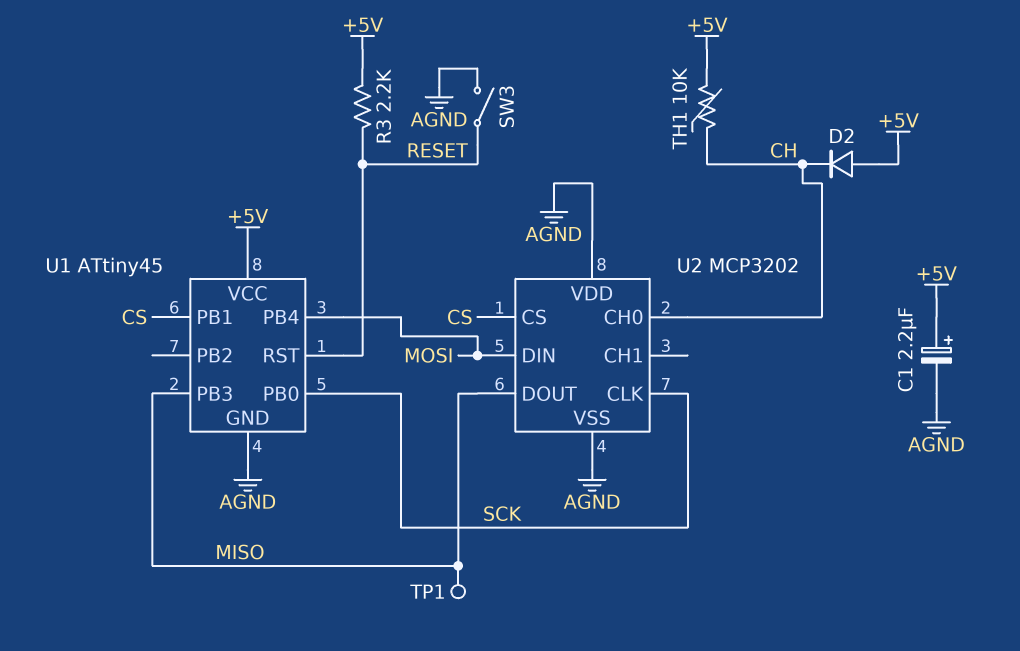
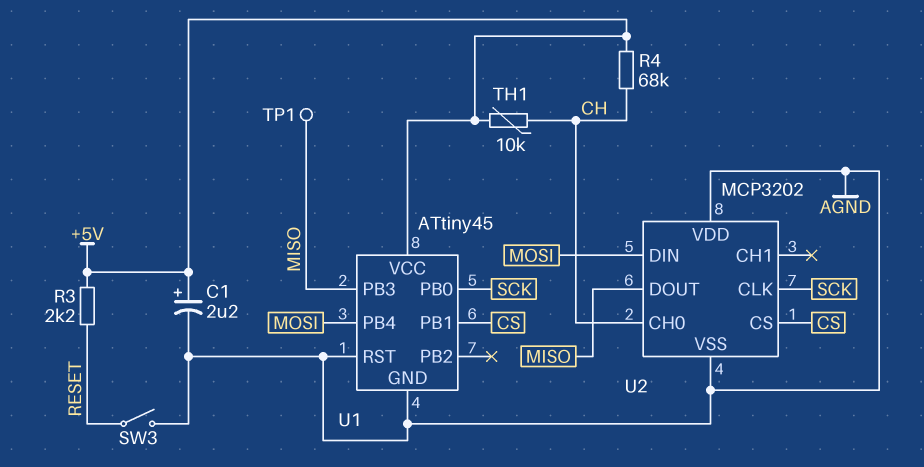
D2: diode (A +5V, K CH) -> none
R4: none -> 68k (+5V, CH)
U1 pin RST: RESET -> AGND

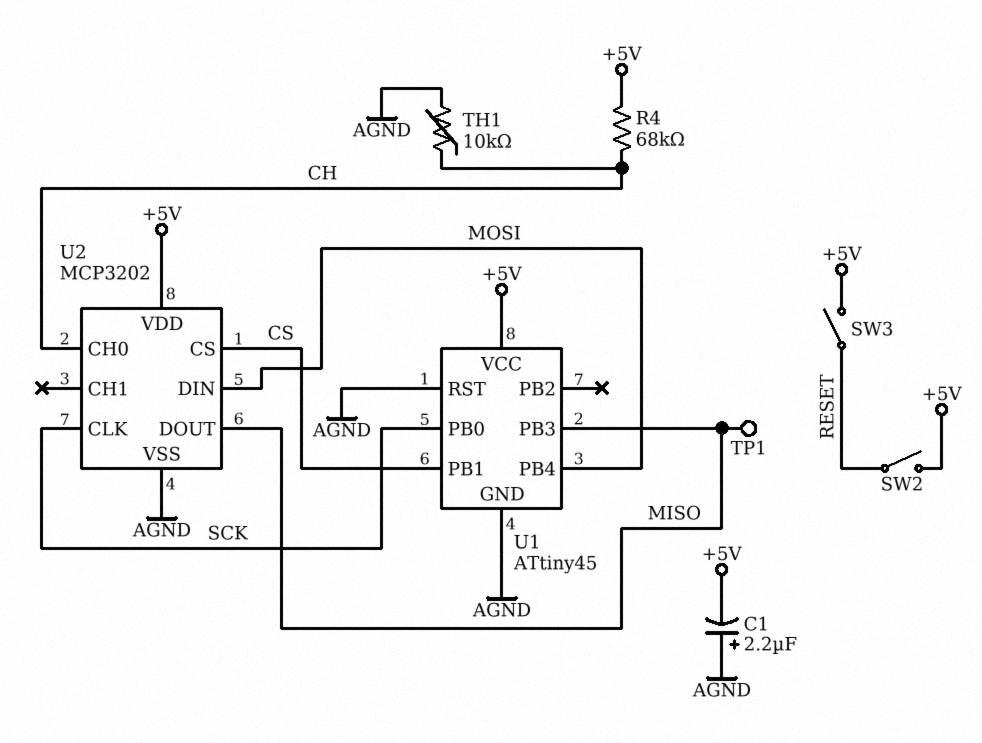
C1: 2.2uF (plus +5V, minus AGND) -> 2.2uF (plus AGND, minus +5V)
R3: 2.2k (+5V, RESET) -> none
SW2: none -> switch (+5V, RESET)
SW3: switch (AGND, RESET) -> switch (+5V, RESET)
TH1: 10k (+5V, CH) -> 10k (AGND, CH)
U2 pin VDD: AGND -> +5V

